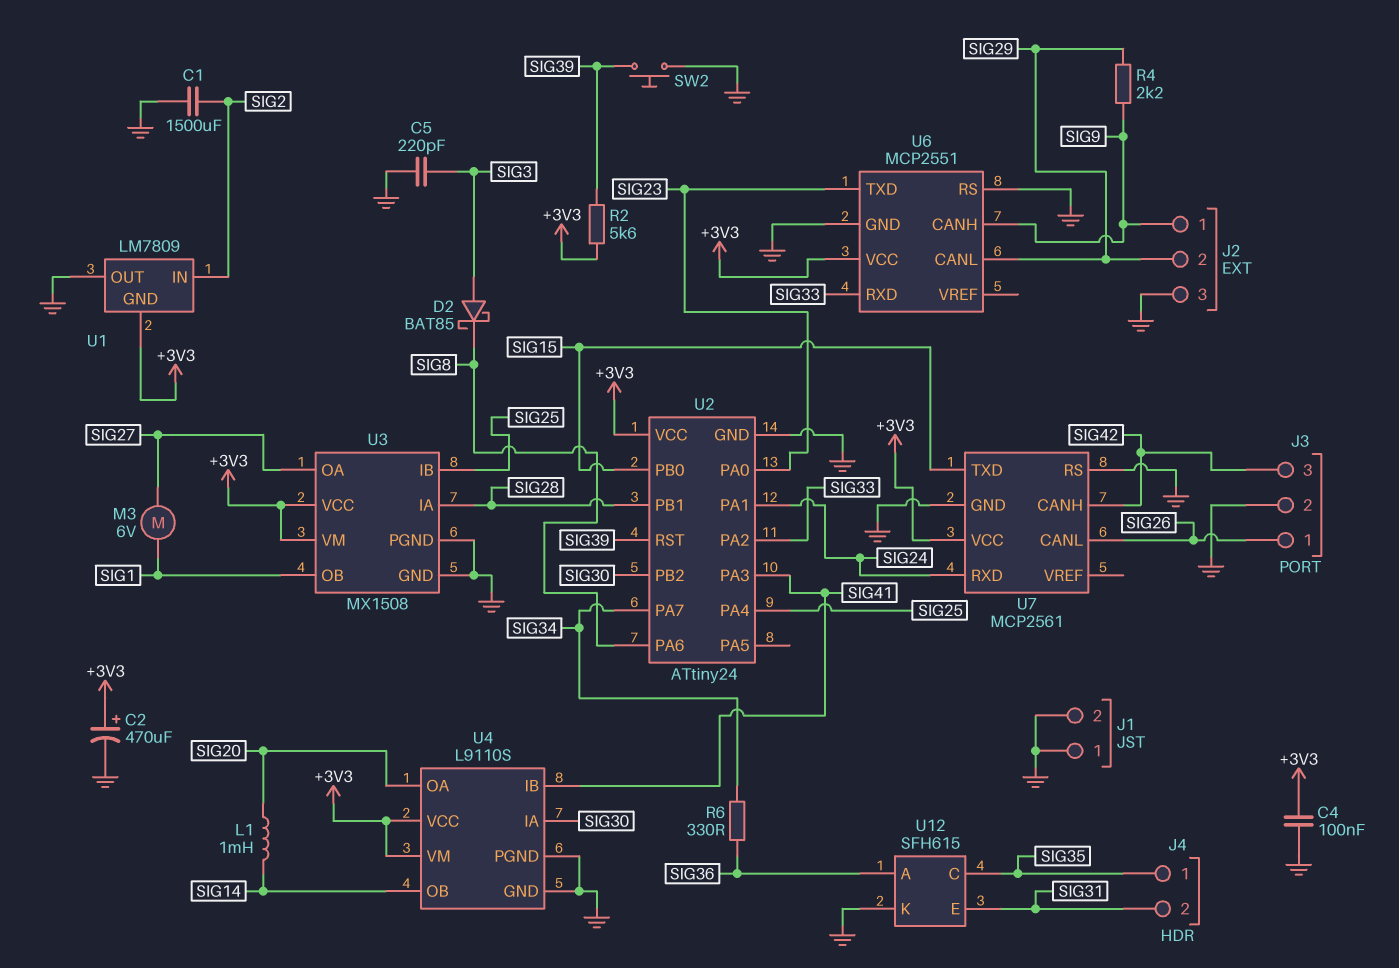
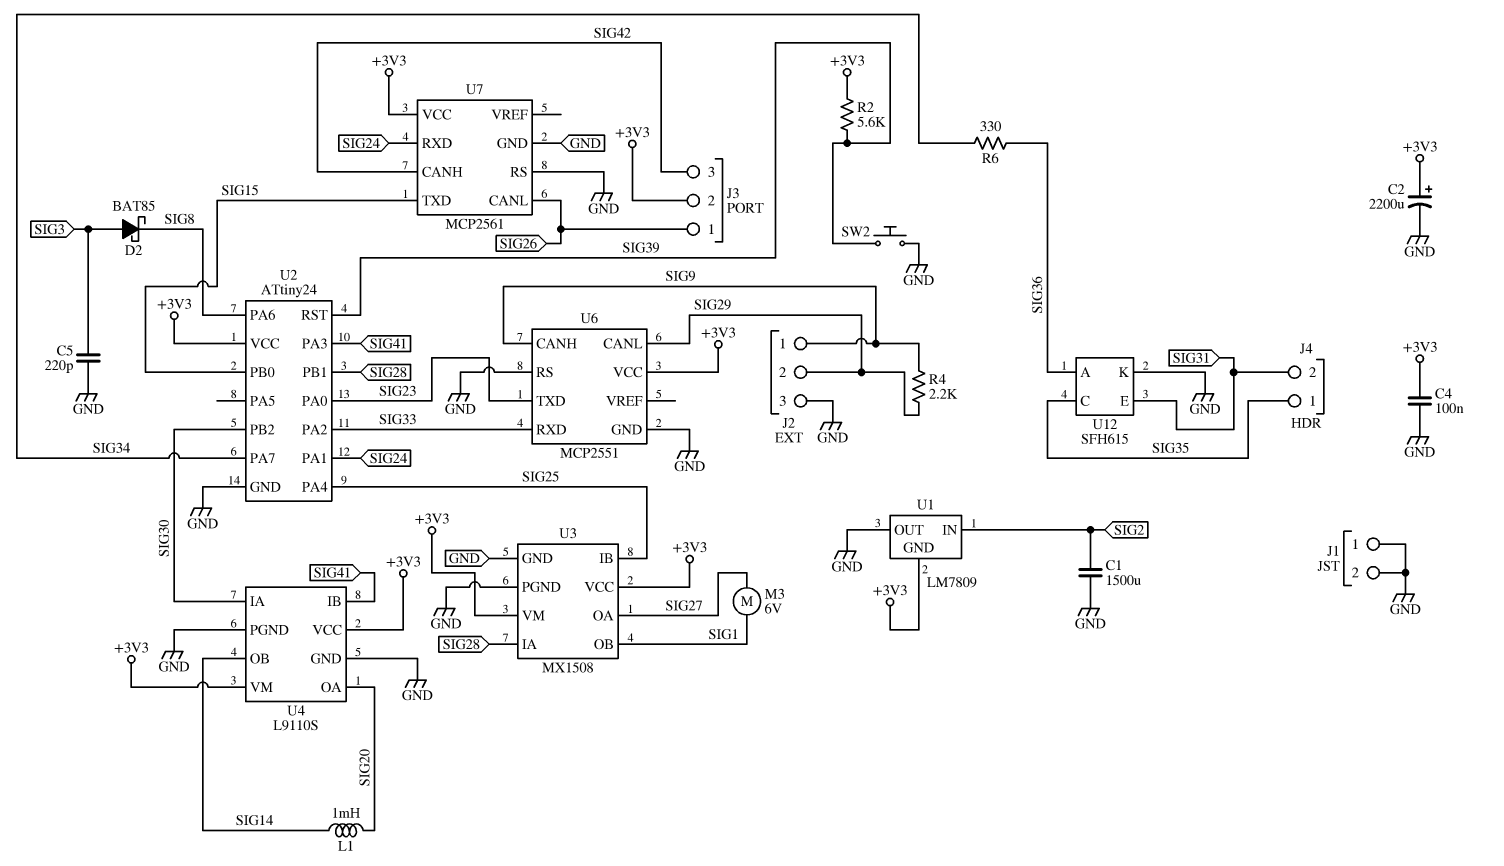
C2: 470uF (plus +3V3, minus GND) -> 2200uF (plus +3V3, minus GND)
J3 pin 2: GND -> +3V3

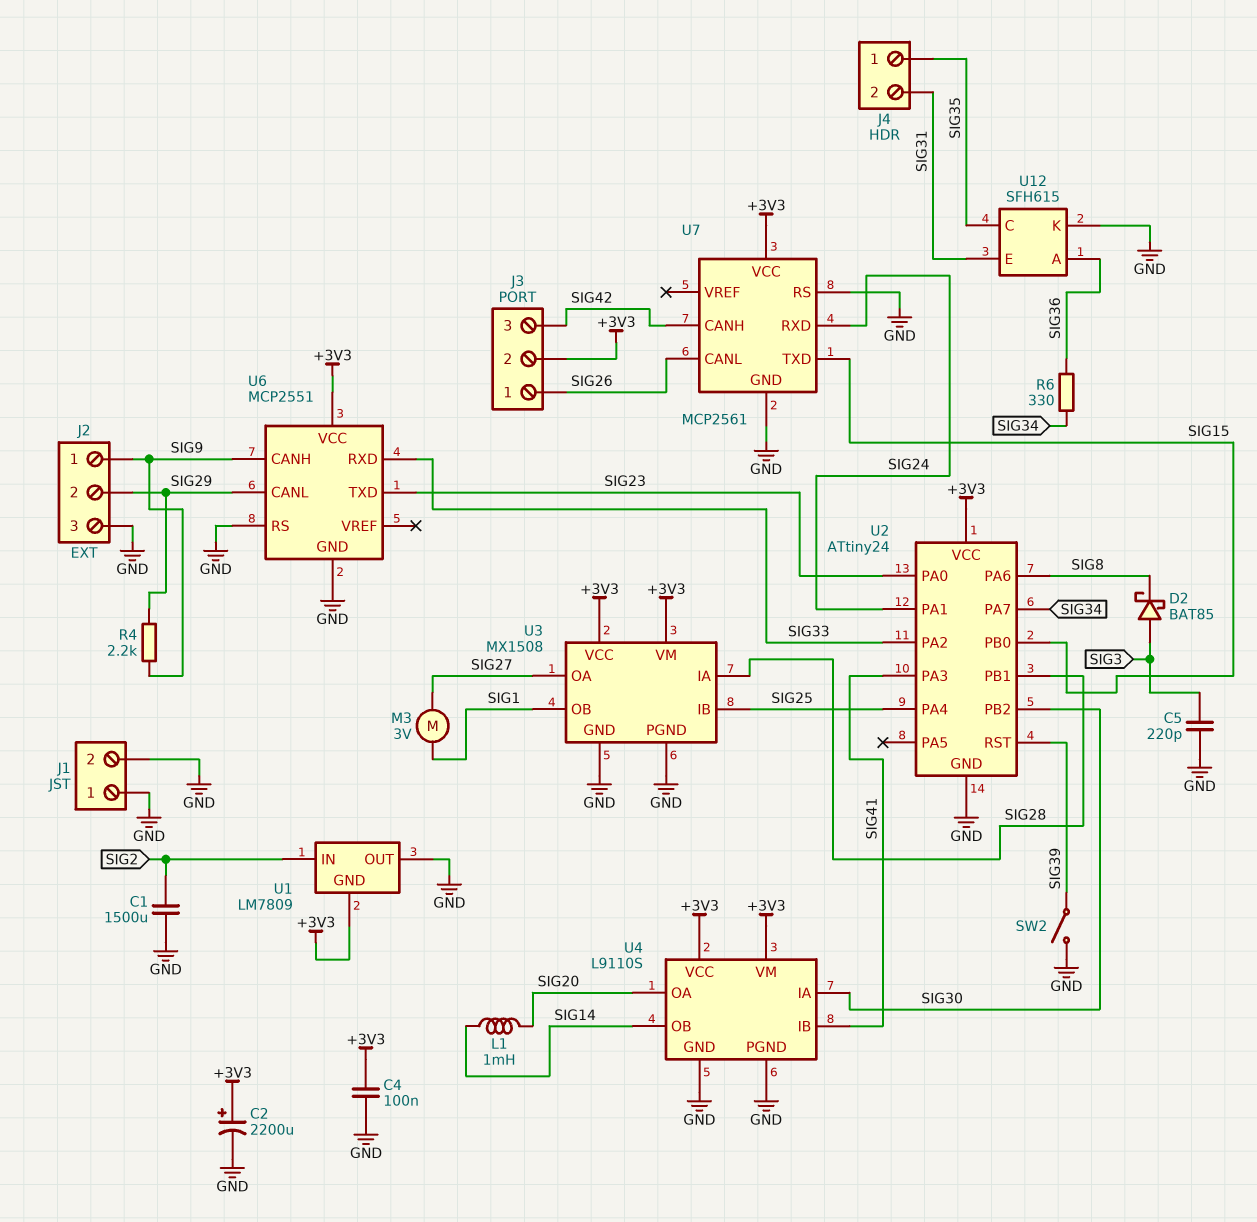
M3: motor 6V (SIG1, SIG27) -> motor 3V (SIG1, SIG27)
R2: 5.6k (+3V3, SIG39) -> none
SW2: button (GND, SIG39) -> switch (GND, SIG39)

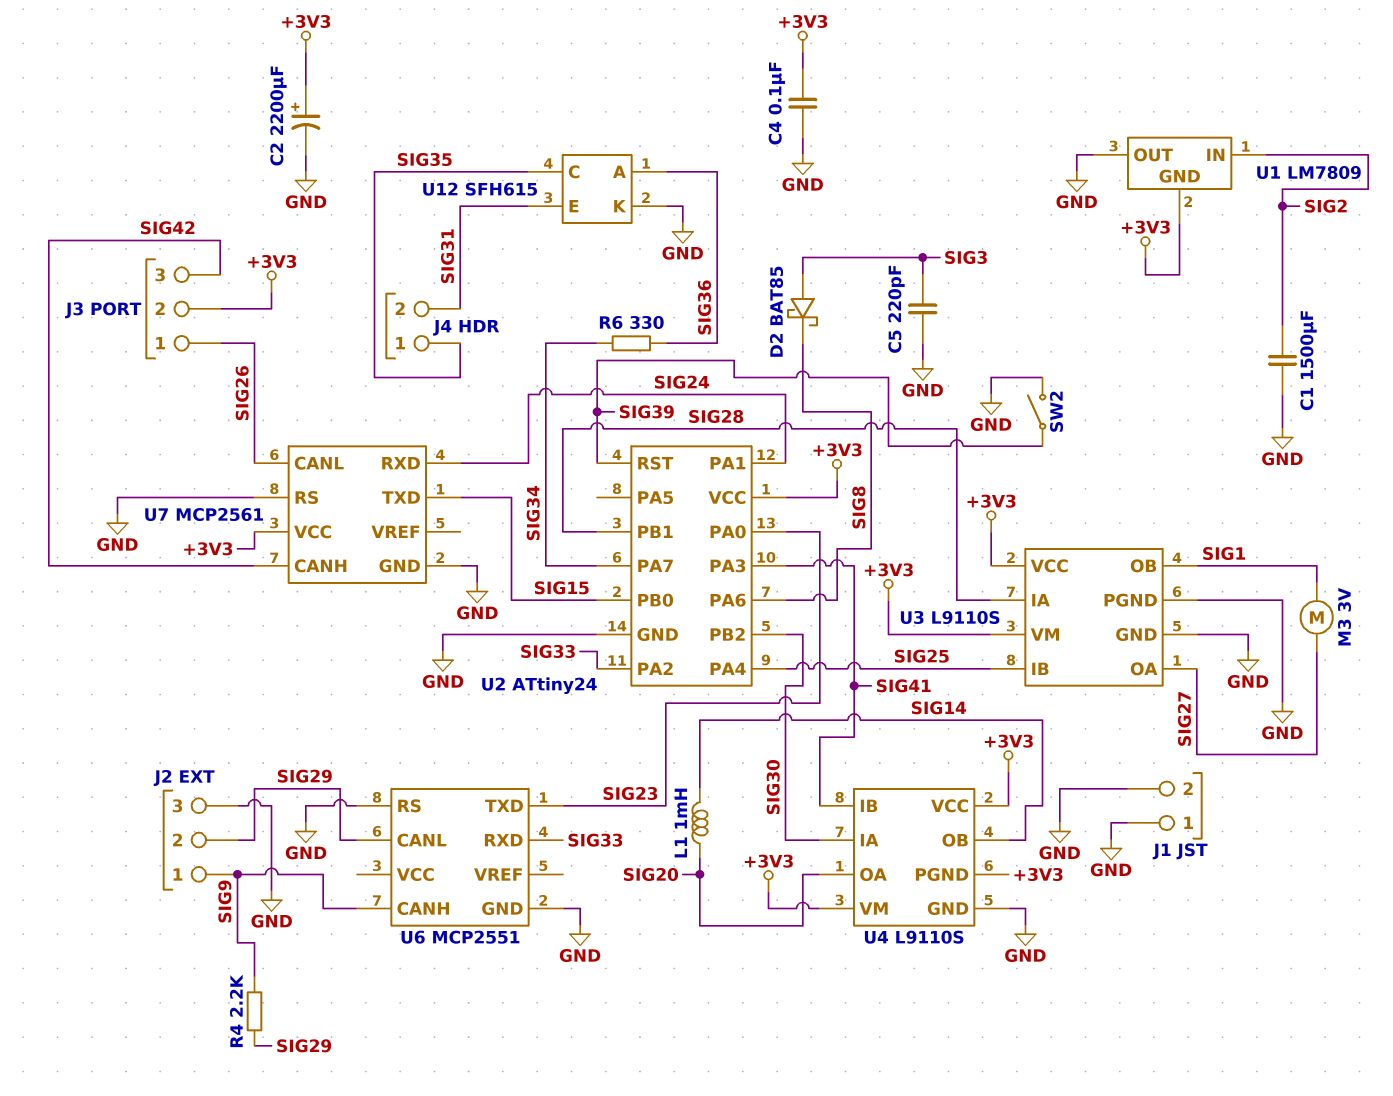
U3: MX1508 -> L9110S
U4 pin PGND: GND -> +3V3
U6 pin VCC: +3V3 -> none

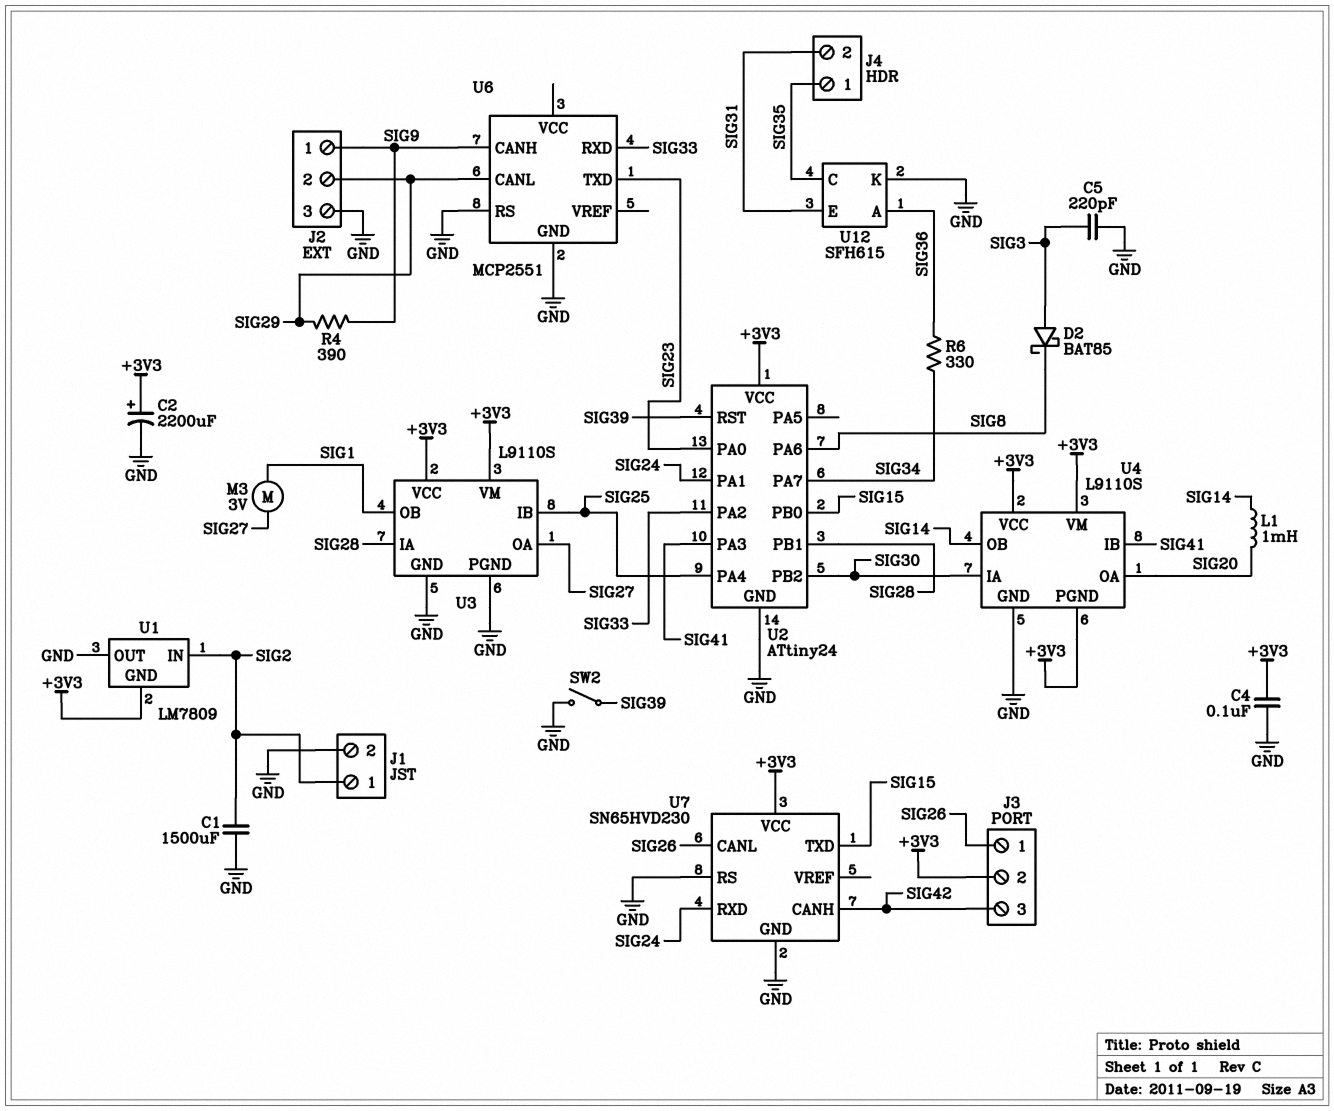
J1 pin 1: GND -> SIG2
R4: 2.2k (SIG9, SIG29) -> 390 (SIG9, SIG29)
U7: MCP2561 -> SN65HVD230

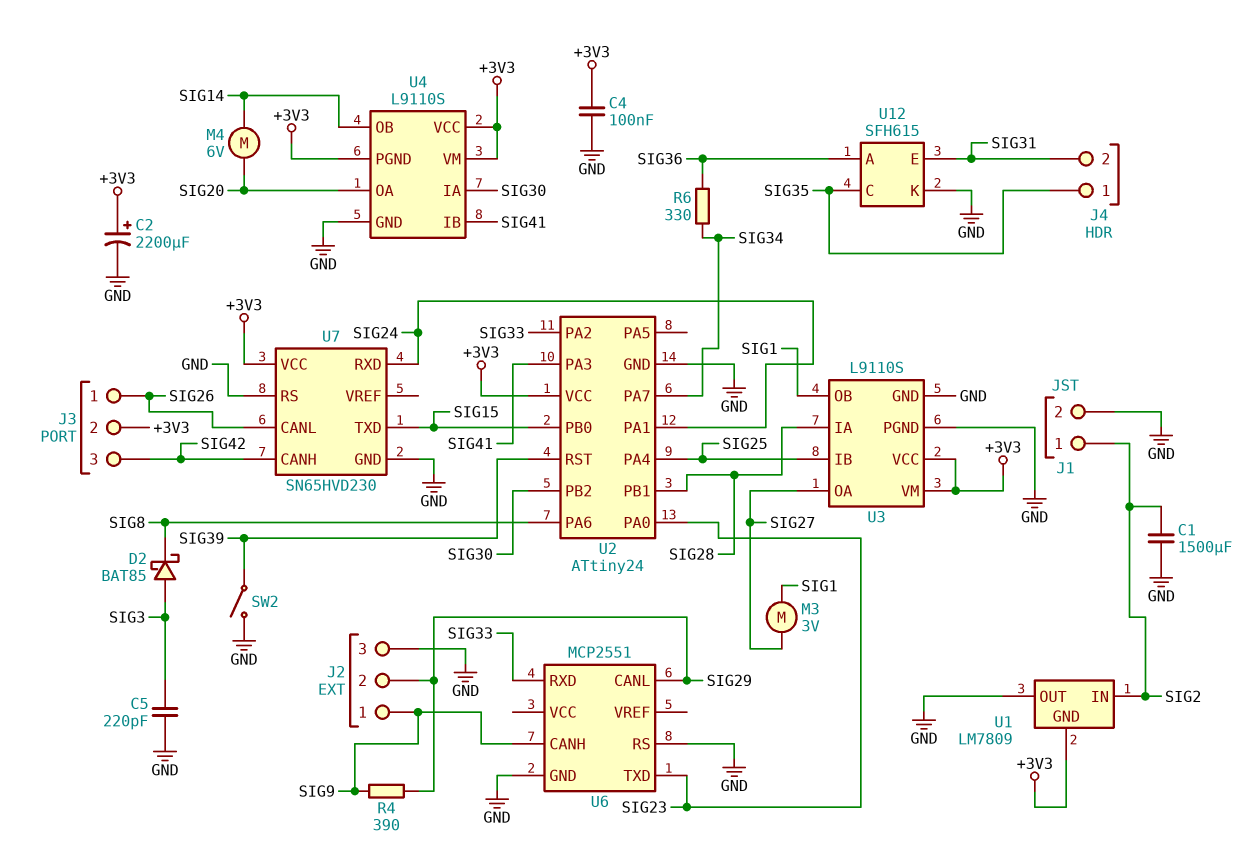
L1: 1mH (SIG14, SIG20) -> none
M4: none -> motor 6V (SIG14, SIG20)

